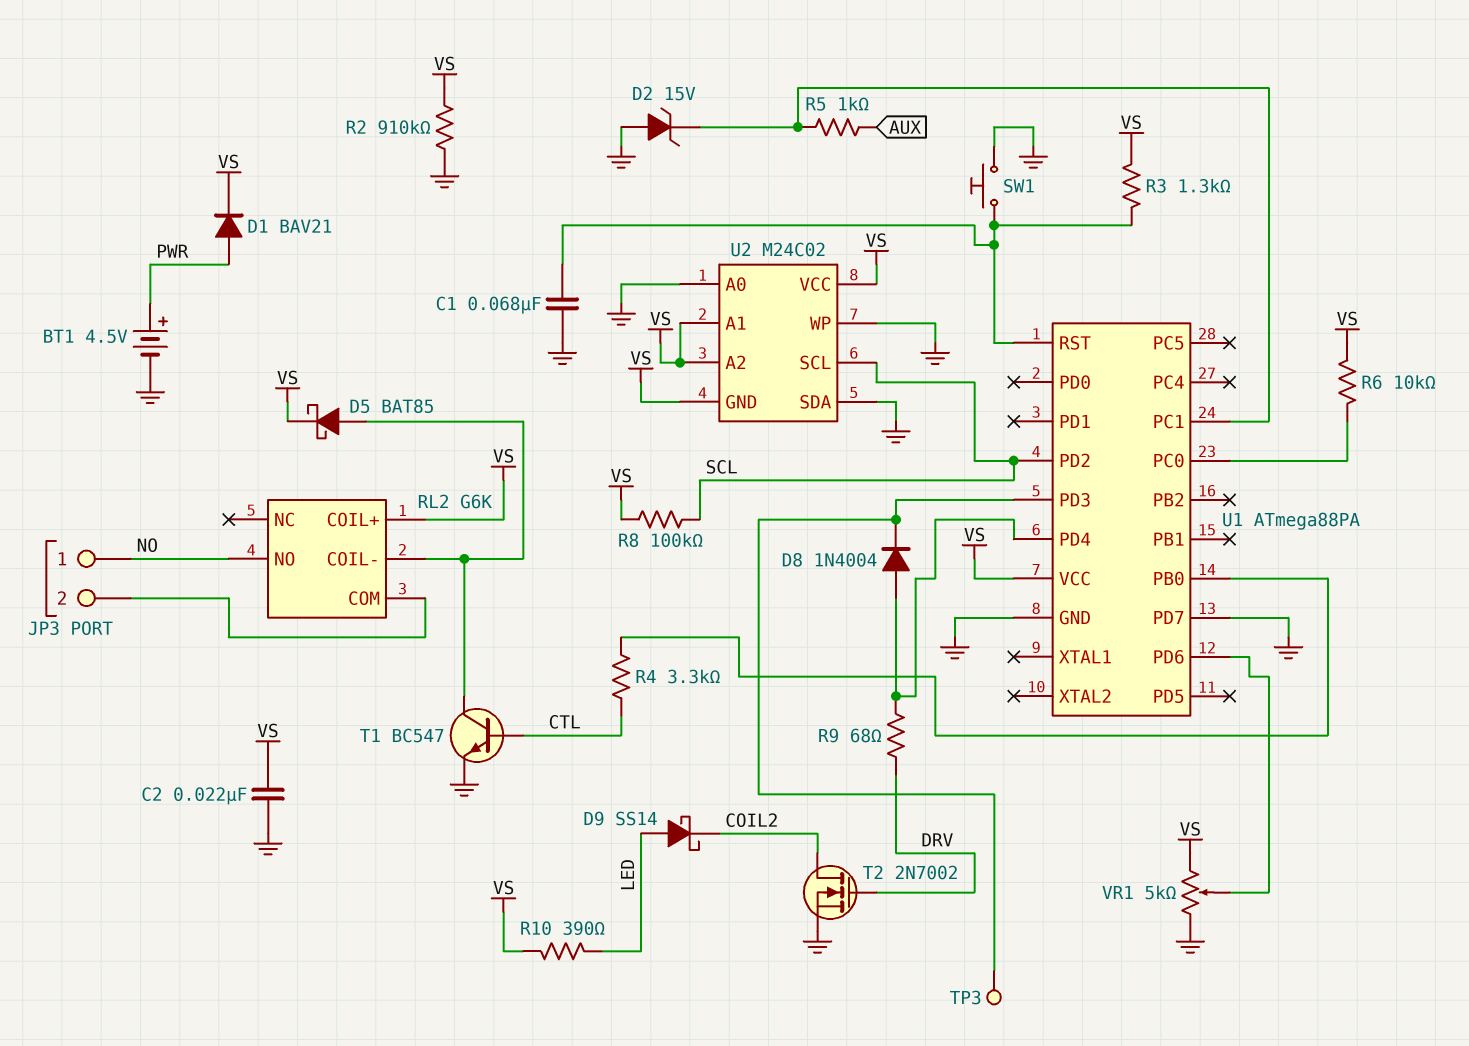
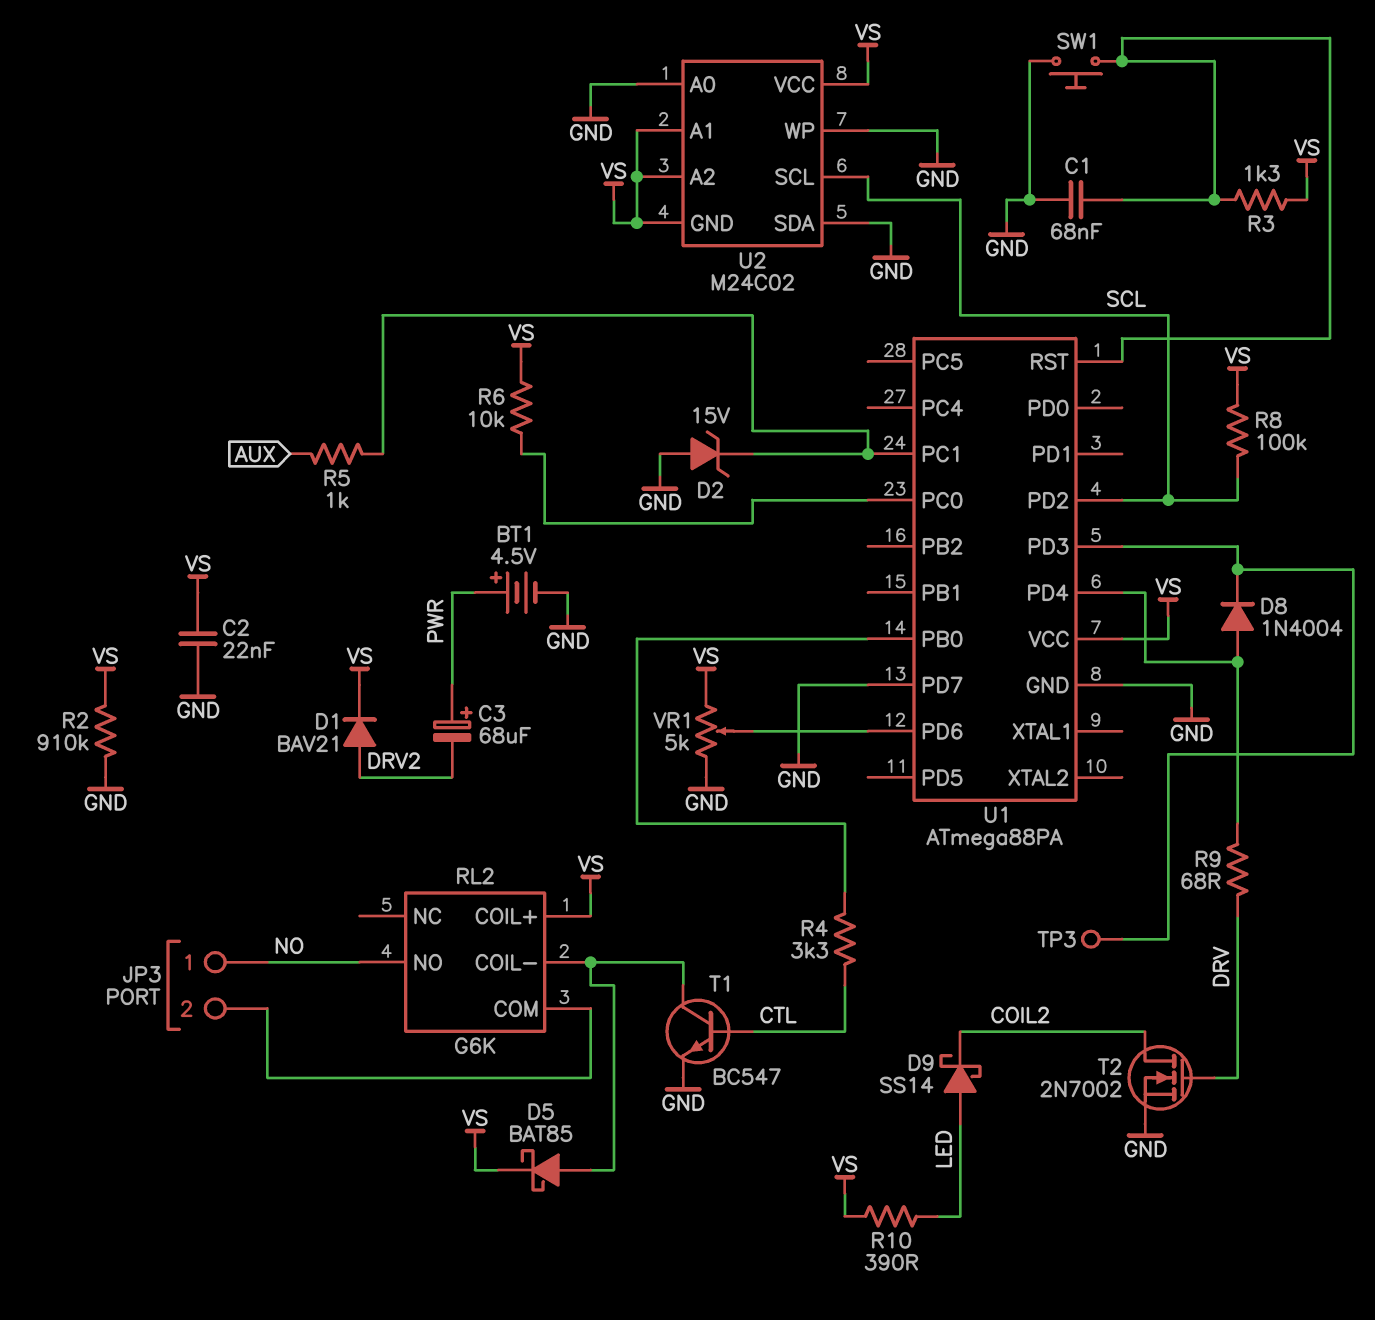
C3: none -> 68uF (plus PWR, minus DRV2)
D1: diode BAV21 (A PWR, K VS) -> diode BAV21 (A DRV2, K VS)

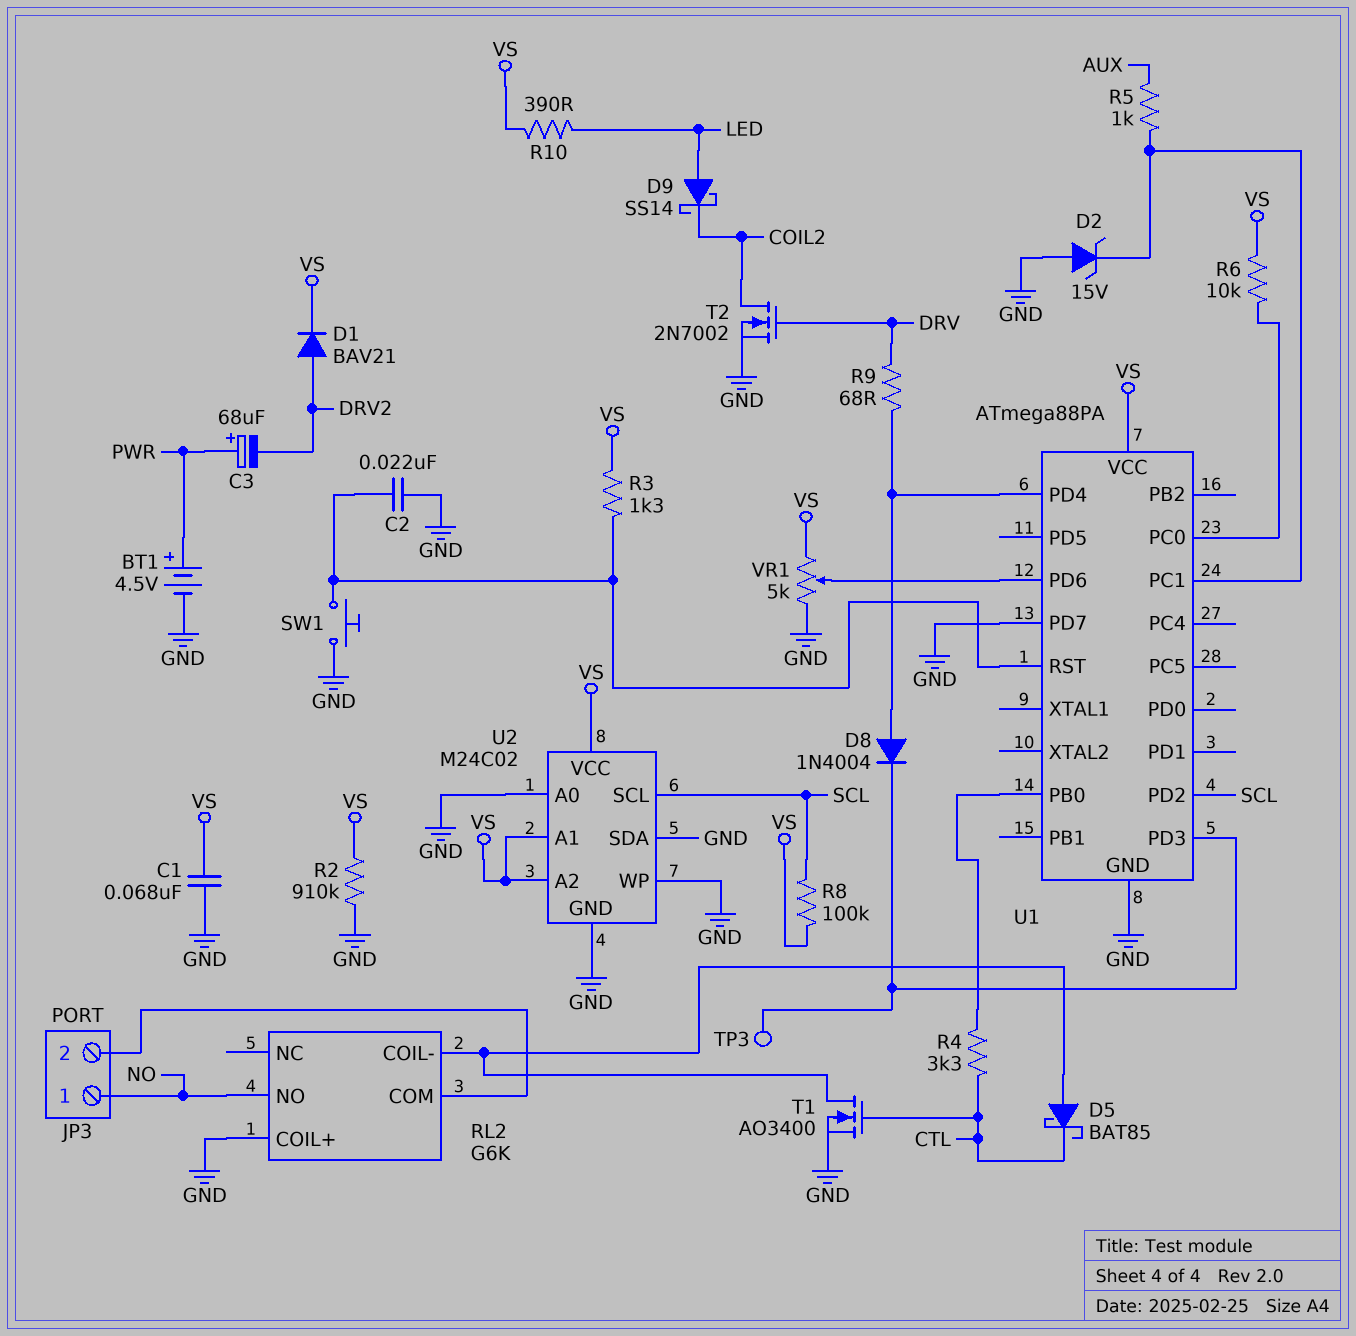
C1: 68nF (GND, U1/RST) -> 68nF (GND, VS)
C2: 22nF (GND, VS) -> 22nF (GND, U1/RST)
D5: schottky BAT85 (A RL2/COIL-, K VS) -> schottky BAT85 (A RL2/COIL-, K CTL)
RL2 pin COIL+: VS -> GND
T1: NPN BC547 (B CTL, C RL2/COIL-, E GND) -> NMOS AO3400 (G CTL, D RL2/COIL-, S GND)
U2 pin GND: VS -> GND

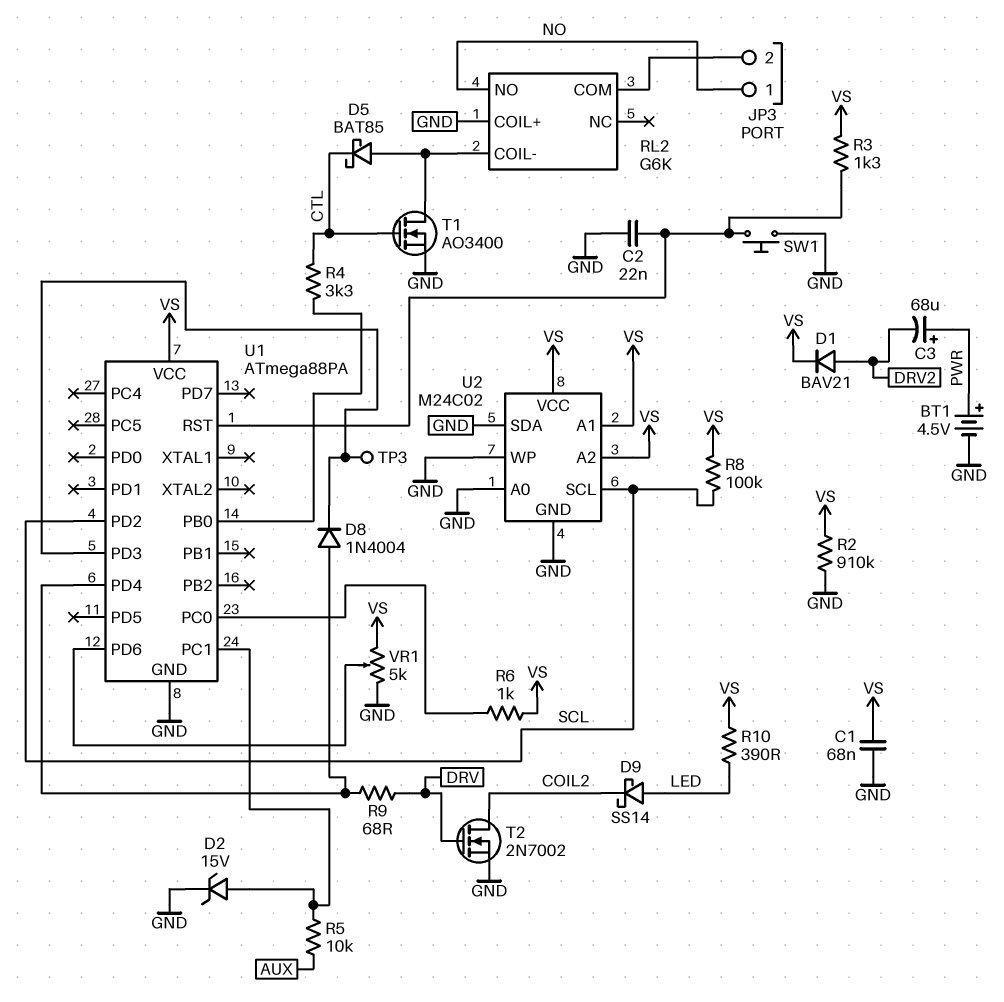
D2: zener 15V (A GND, K U1/PC1) -> zener 15V (A U1/PC1, K GND)
R5: 1k (AUX, U1/PC1) -> 10k (AUX, U1/PC1)
R6: 10k (U1/PC0, VS) -> 1k (U1/PC0, VS)
U1 pin PD7: GND -> none

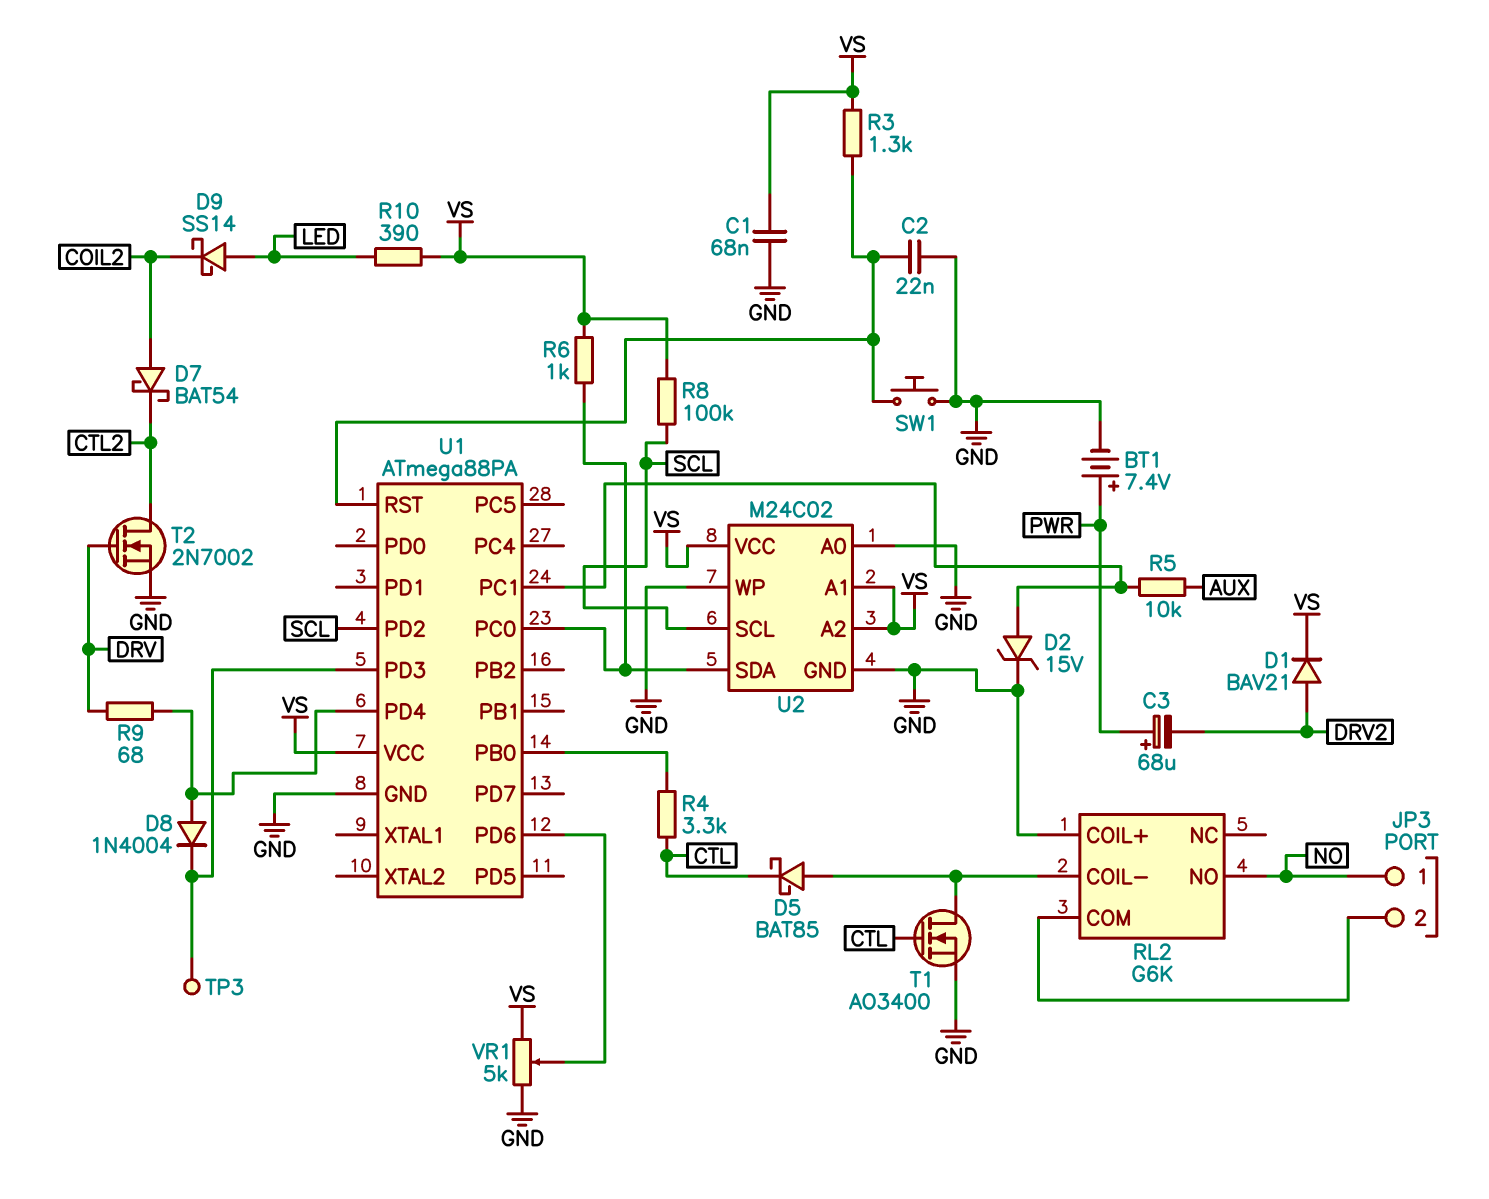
BT1: 4.5V (plus PWR, minus GND) -> 7.4V (plus PWR, minus GND)
D7: none -> schottky BAT54 (A COIL2, K CTL2)
R2: 910k (GND, VS) -> none
T2: NMOS 2N7002 (G DRV, D COIL2, S GND) -> NMOS 2N7002 (G DRV, D CTL2, S GND)
U2 pin SDA: GND -> U1/PC0

